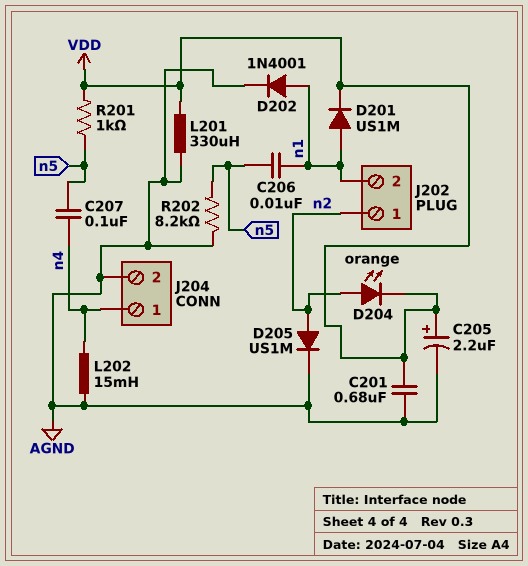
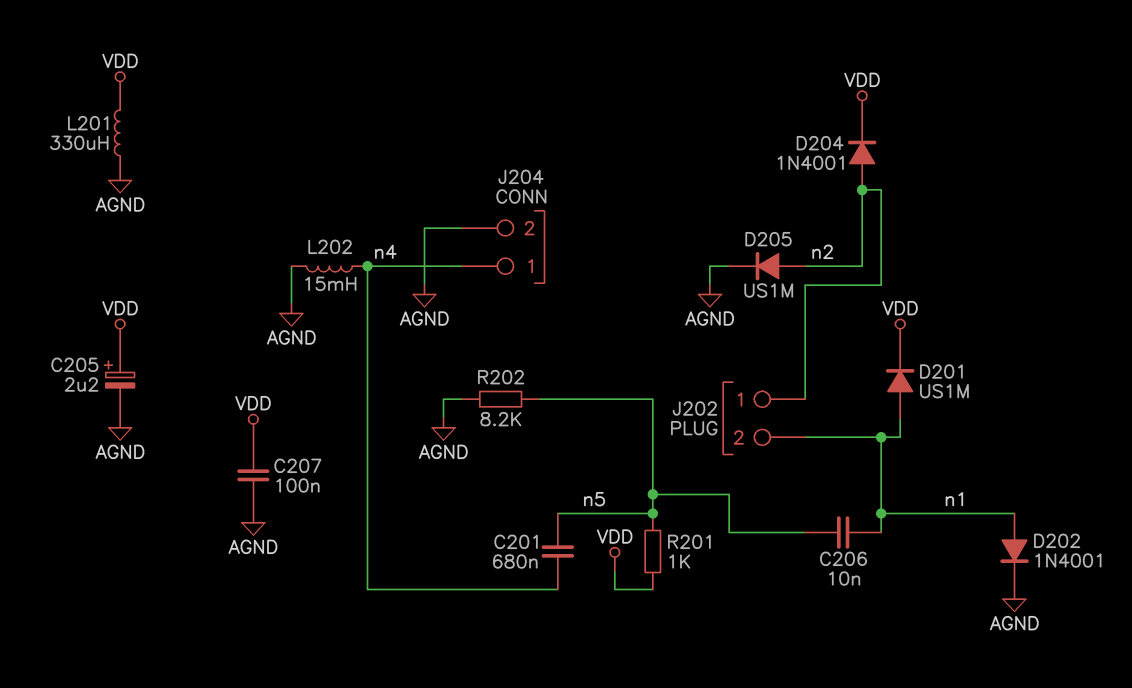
C201: 680nF (AGND, VDD) -> 680nF (n4, n5)
C207: 100nF (n4, n5) -> 100nF (AGND, VDD)
D204: LED orange (A n2, K VDD) -> diode 1N4001 (A n2, K VDD)

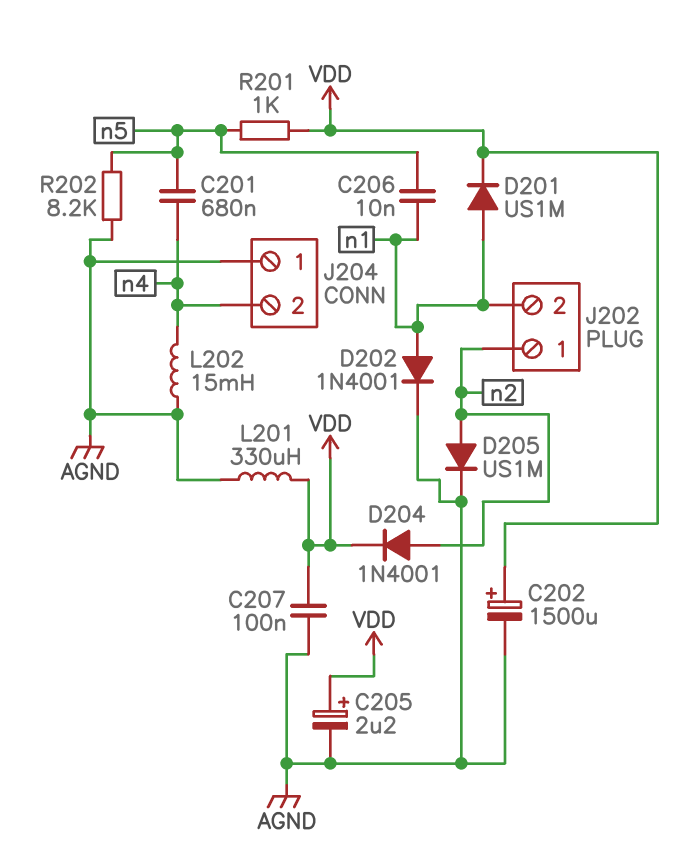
C202: none -> 1500uF (plus VDD, minus AGND)
J204 pin 1: n4 -> AGND
J204 pin 2: AGND -> n4

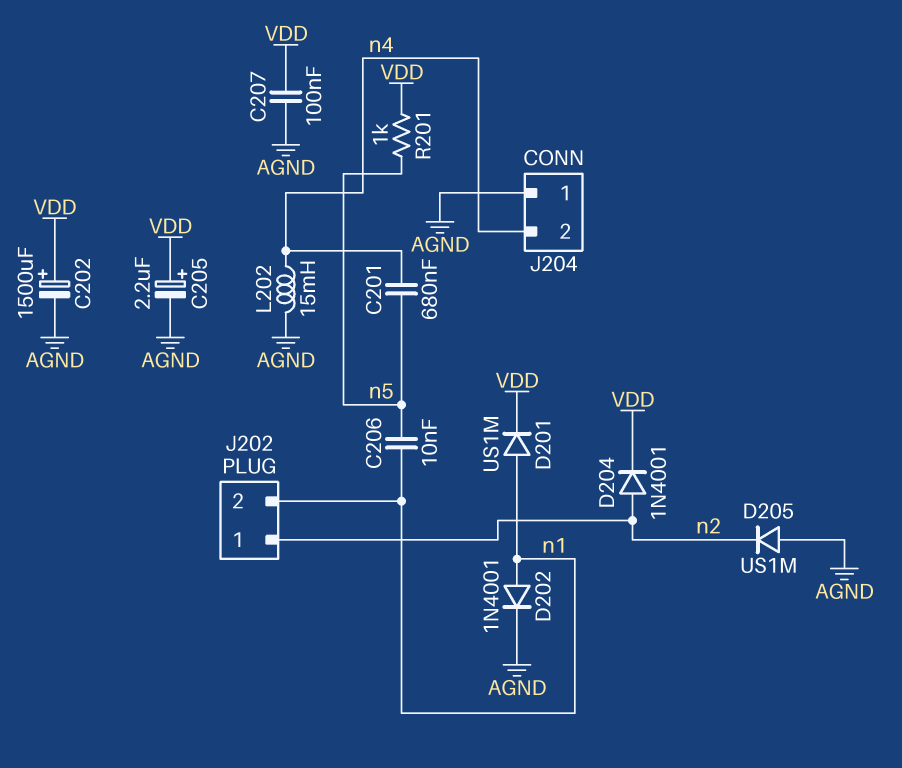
D205: diode US1M (A n2, K AGND) -> diode US1M (A AGND, K n2)
L201: 330uH (AGND, VDD) -> none
R202: 8.2k (AGND, n5) -> none

